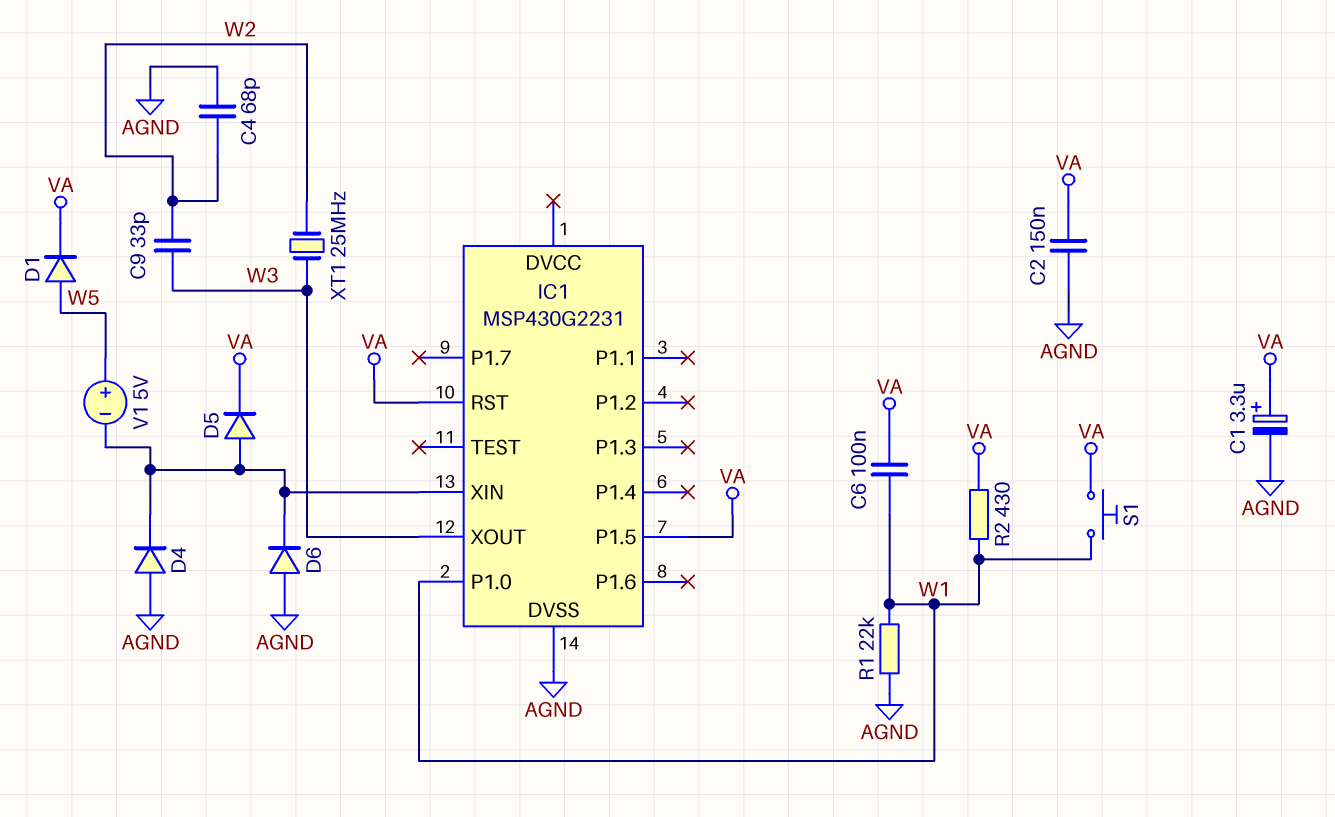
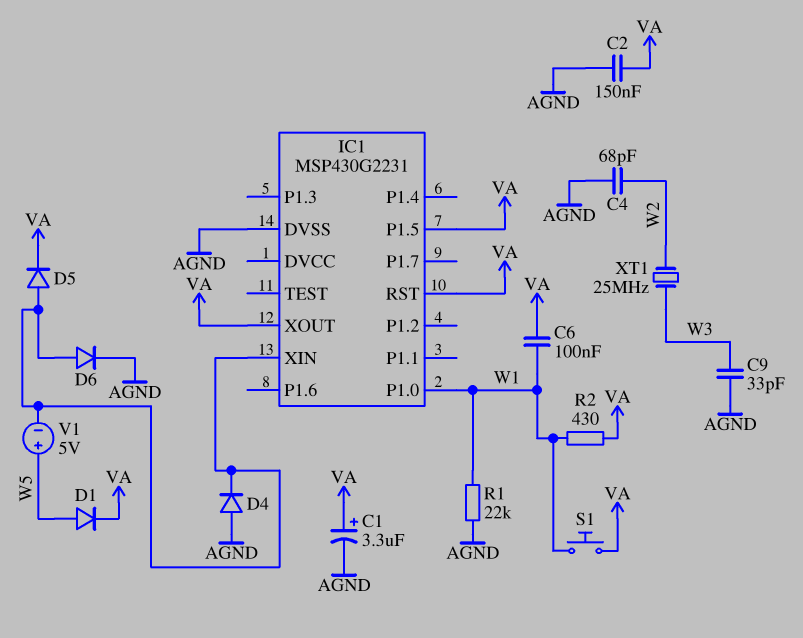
C9: 33pF (W2, W3) -> 33pF (AGND, W3)
D6: diode (A AGND, K IC1/XIN) -> diode (A IC1/XIN, K AGND)
IC1 pin XOUT: W3 -> VA

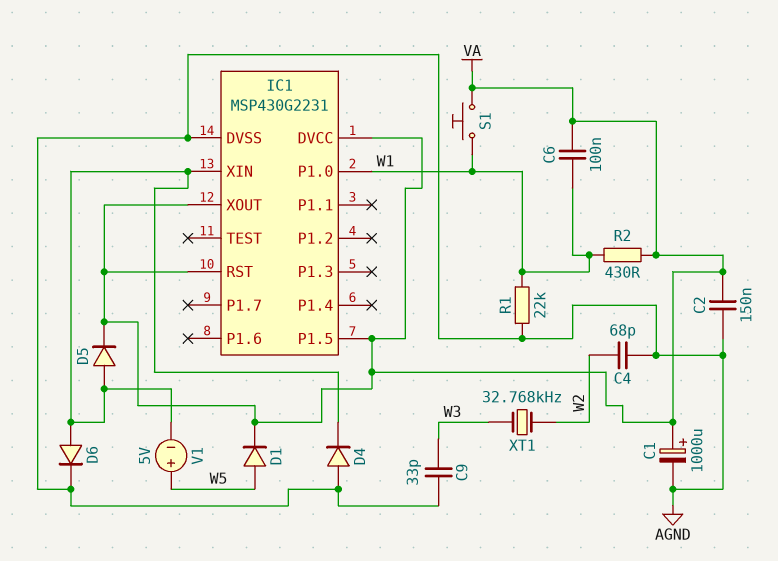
C1: 3.3uF (plus VA, minus AGND) -> 1000uF (plus VA, minus AGND)
IC1 pin DVCC: none -> VA
XT1: 25MHz (W2, W3) -> 32.768kHz (W2, W3)

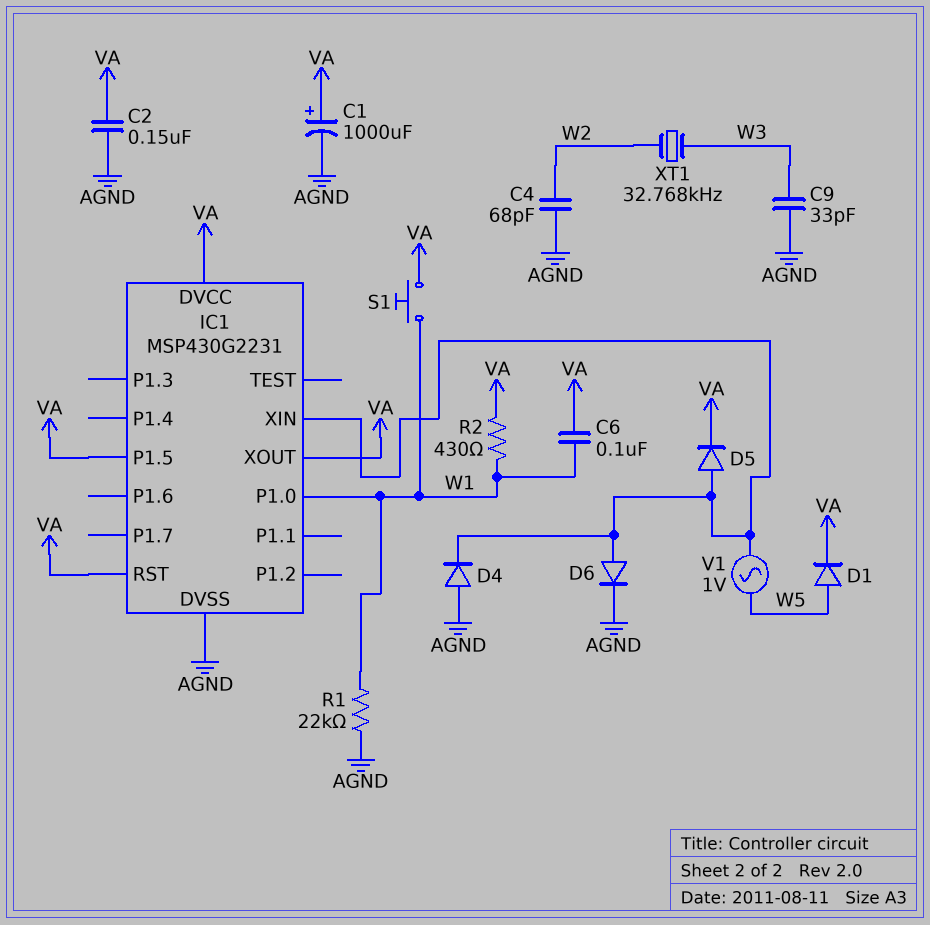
V1: 5V (plus W5, minus IC1/XIN) -> AC 1V (IC1/XIN, W5)

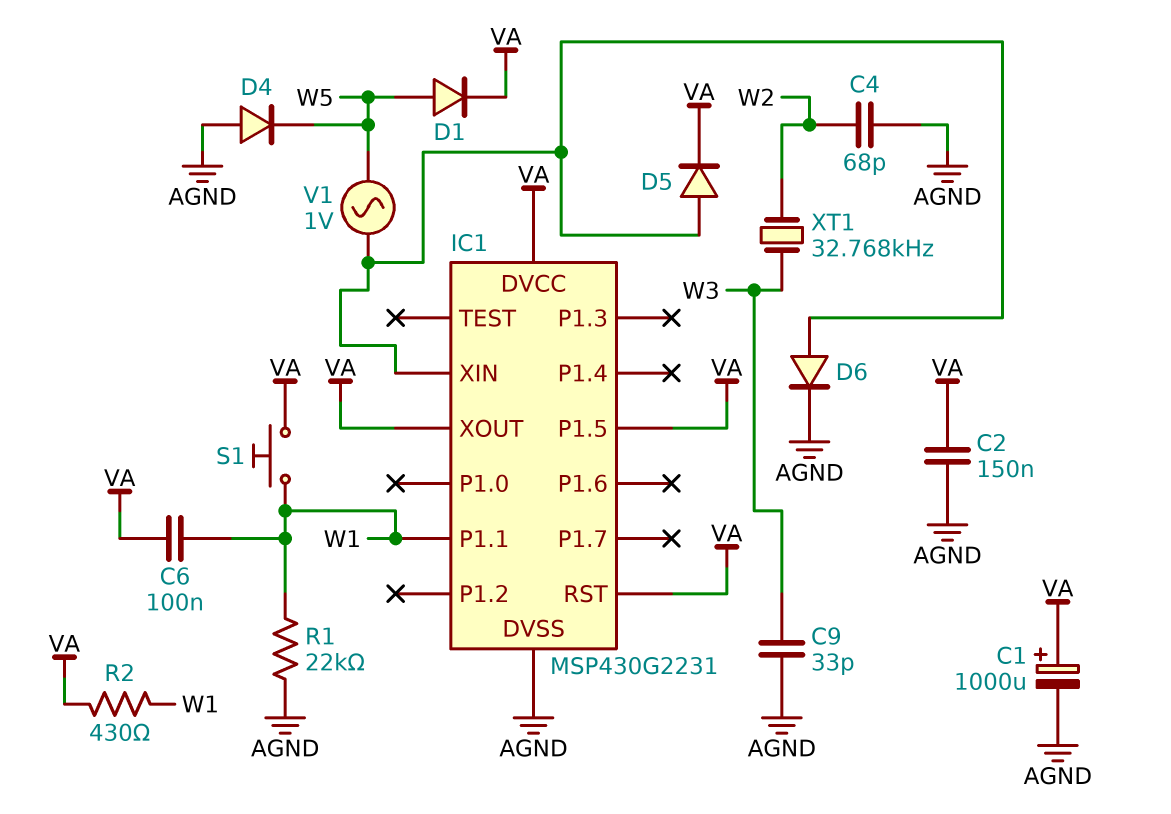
D4: diode (A AGND, K IC1/XIN) -> diode (A AGND, K W5)
IC1 pin P1.0: W1 -> none
IC1 pin P1.1: none -> W1

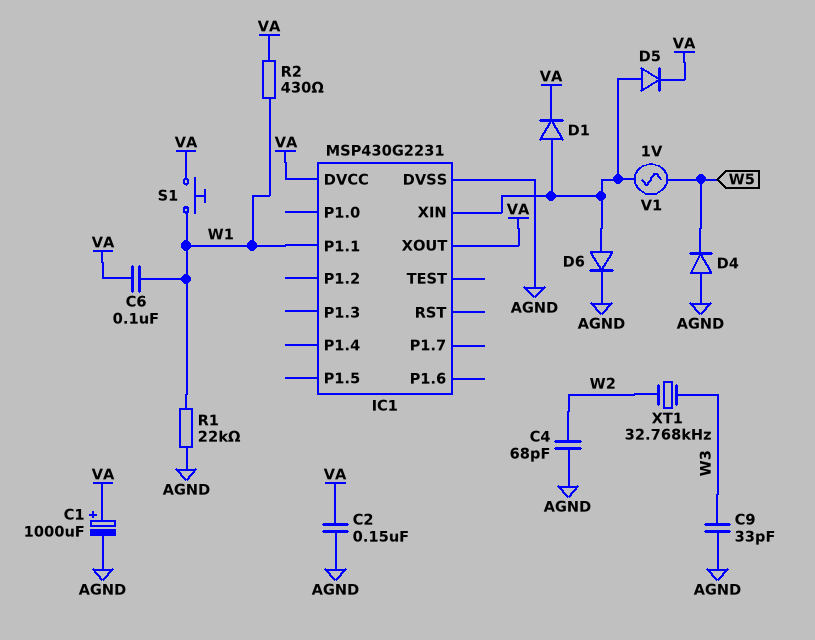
D1: diode (A W5, K VA) -> diode (A IC1/XIN, K VA)
IC1 pin P1.5: VA -> none
IC1 pin RST: VA -> none

